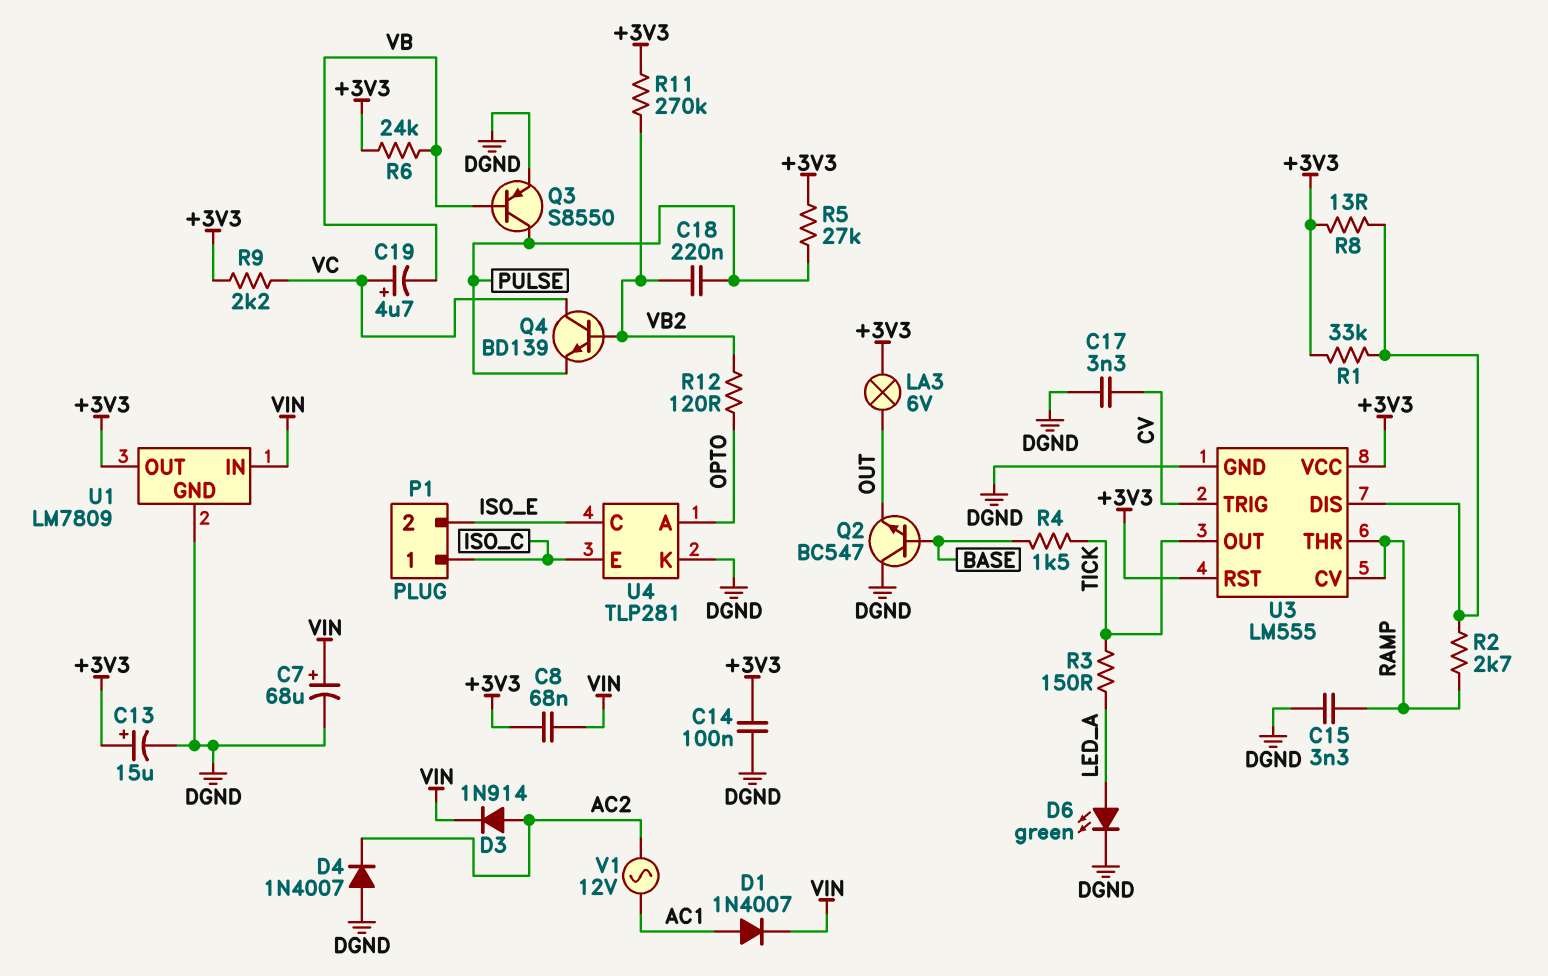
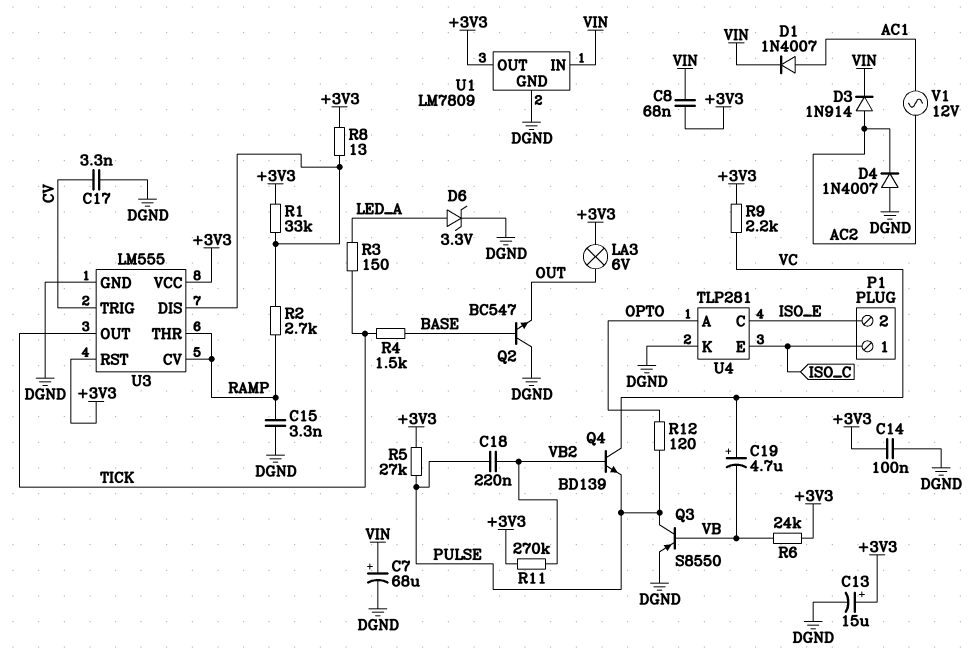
D6: LED green (A LED_A, K DGND) -> zener 3.3V (A LED_A, K DGND)
R12: 120 (OPTO, VB2) -> 120 (OPTO, PULSE)

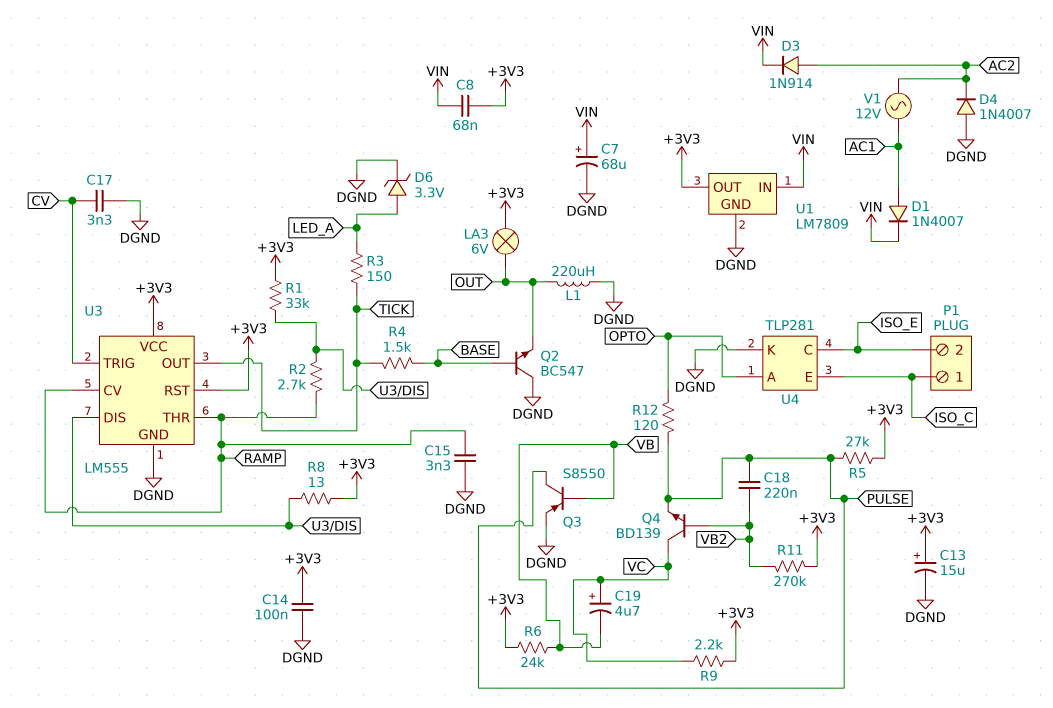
L1: none -> 220uH (DGND, OUT)

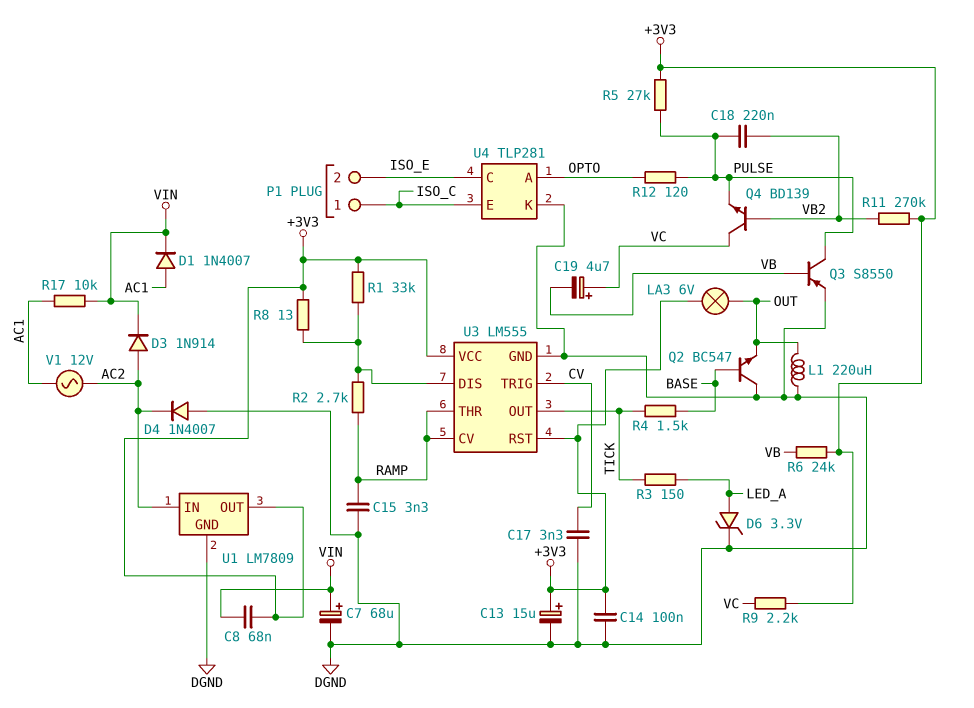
R17: none -> 10k (AC1, VIN)
U1 pin IN: VIN -> AC2

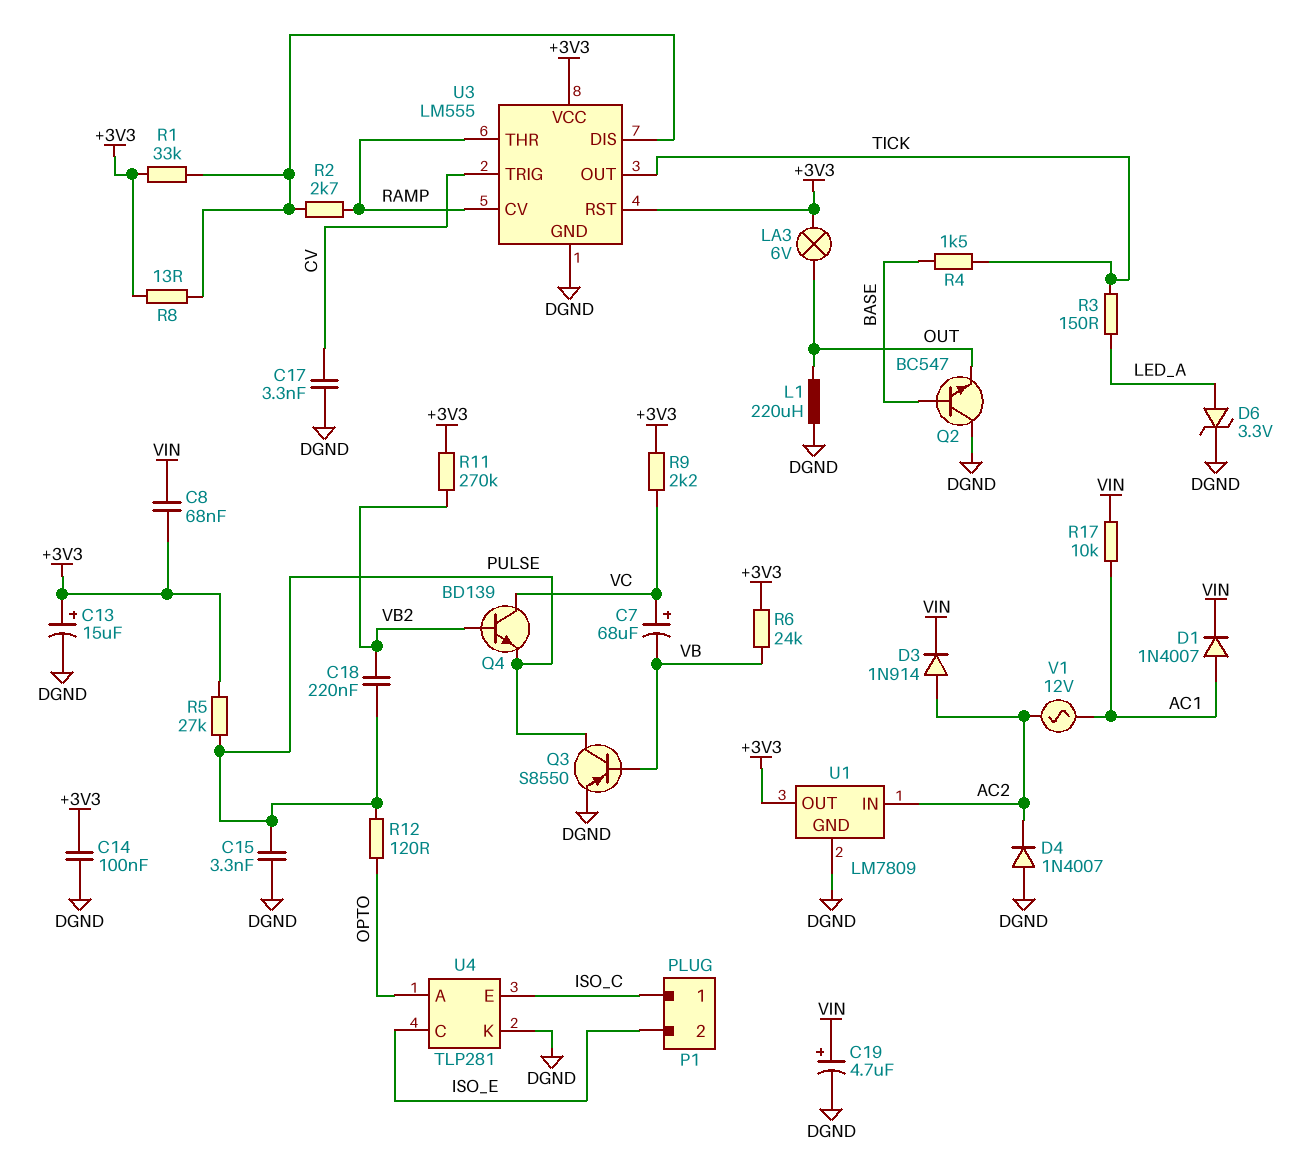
C7: 68uF (plus VIN, minus DGND) -> 68uF (plus VC, minus VB)
C15: 3.3nF (DGND, RAMP) -> 3.3nF (DGND, PULSE)
C19: 4.7uF (plus VC, minus VB) -> 4.7uF (plus VIN, minus DGND)

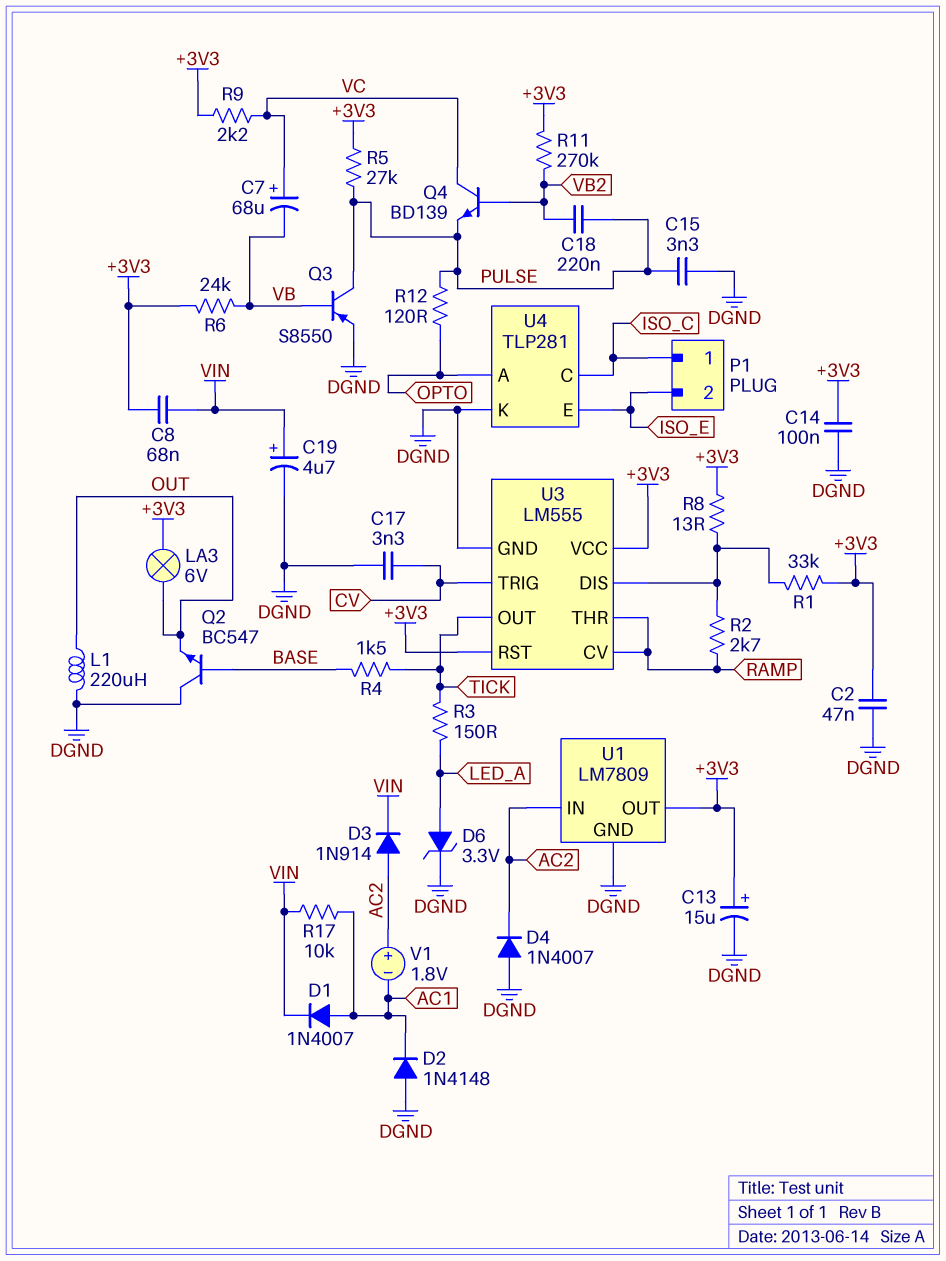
C2: none -> 47nF (+3V3, DGND)
D2: none -> diode 1N4148 (A DGND, K AC1)
U4 pin C: ISO_E -> ISO_C
U4 pin E: ISO_C -> ISO_E
V1: AC 12V (AC1, AC2) -> 1.8V (plus AC2, minus AC1)

